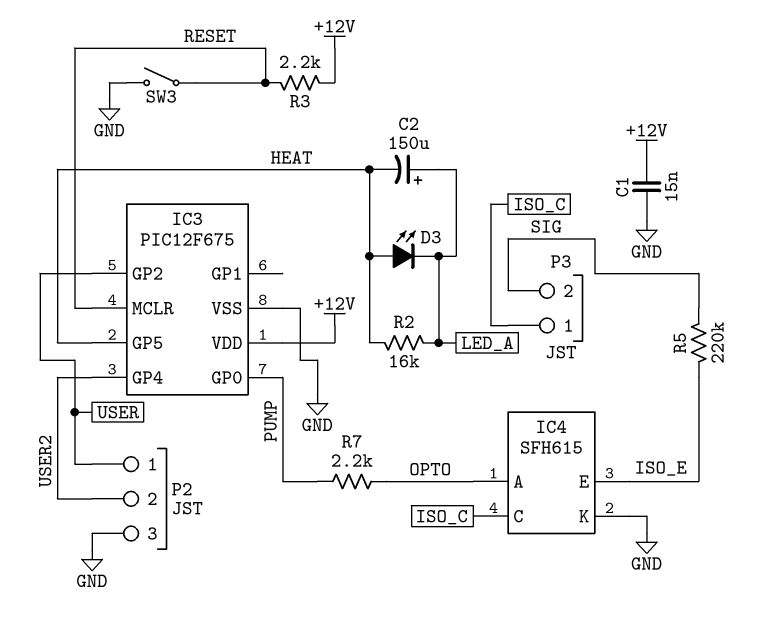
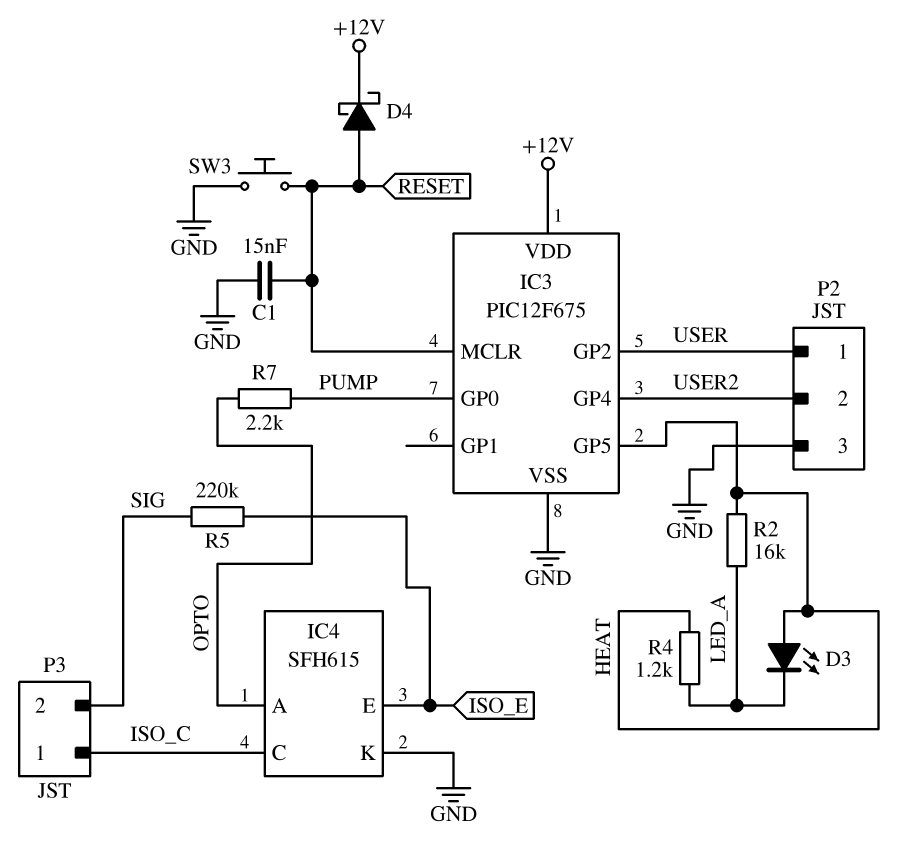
C1: 15nF (+12V, GND) -> 15nF (GND, RESET)
C2: 150uF (plus LED_A, minus HEAT) -> none
D4: none -> schottky (A RESET, K +12V)
R3: 2.2k (+12V, RESET) -> none
R4: none -> 1.2k (HEAT, LED_A)
SW3: switch (GND, RESET) -> button (GND, RESET)

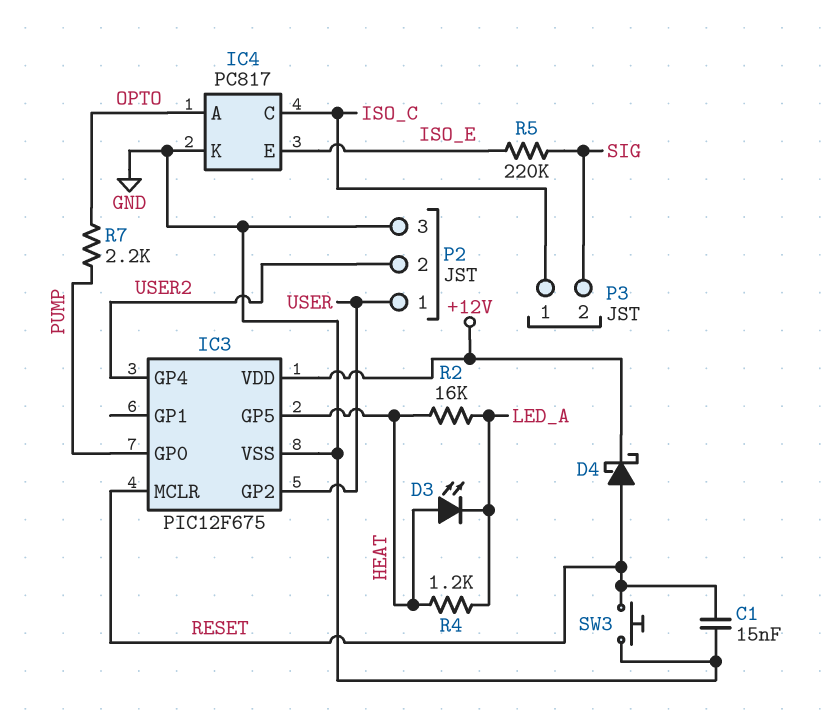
IC4: SFH615 -> PC817

